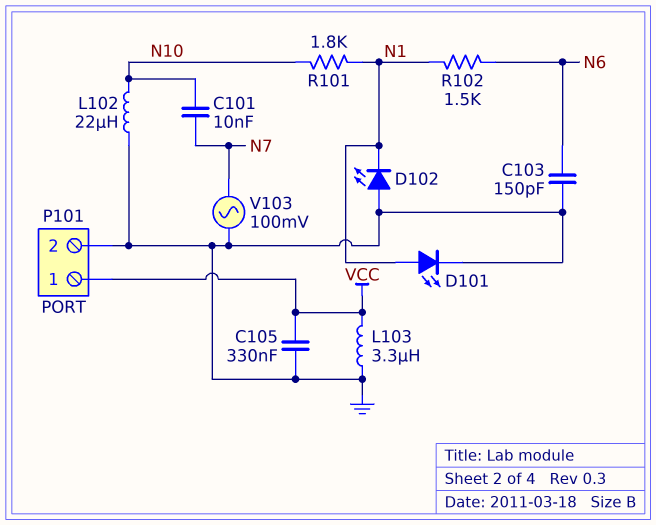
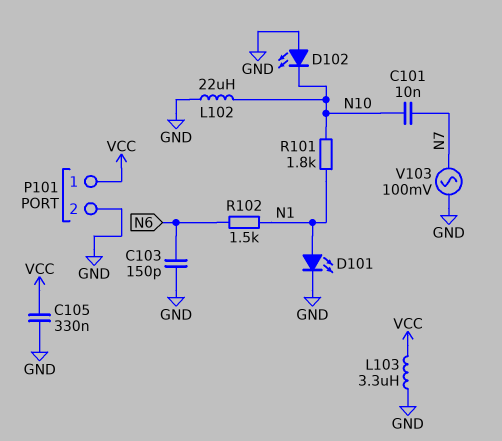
D102: LED (A GND, K N1) -> LED (A GND, K N10)

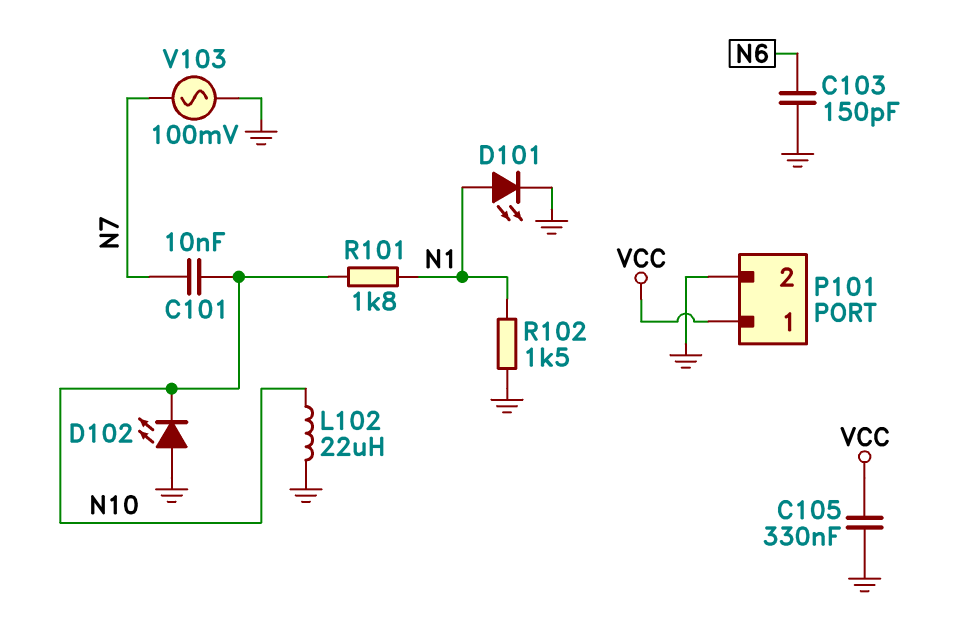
L103: 3.3uH (GND, VCC) -> none
R102: 1.5k (N1, N6) -> 1.5k (GND, N1)

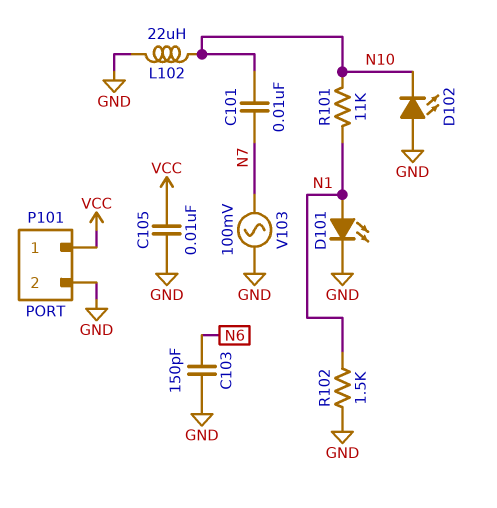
C105: 330nF (GND, VCC) -> 10nF (GND, VCC)
R101: 1.8k (N1, N10) -> 11k (N1, N10)

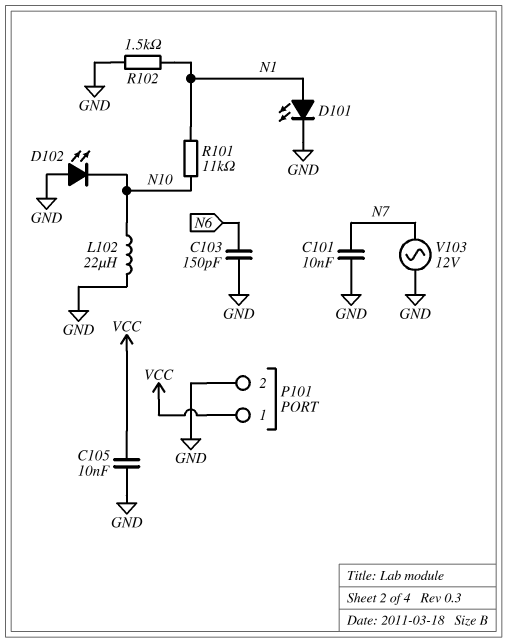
C101: 10nF (N7, N10) -> 10nF (GND, N7)
V103: AC 100mV (GND, N7) -> AC 12V (GND, N7)

